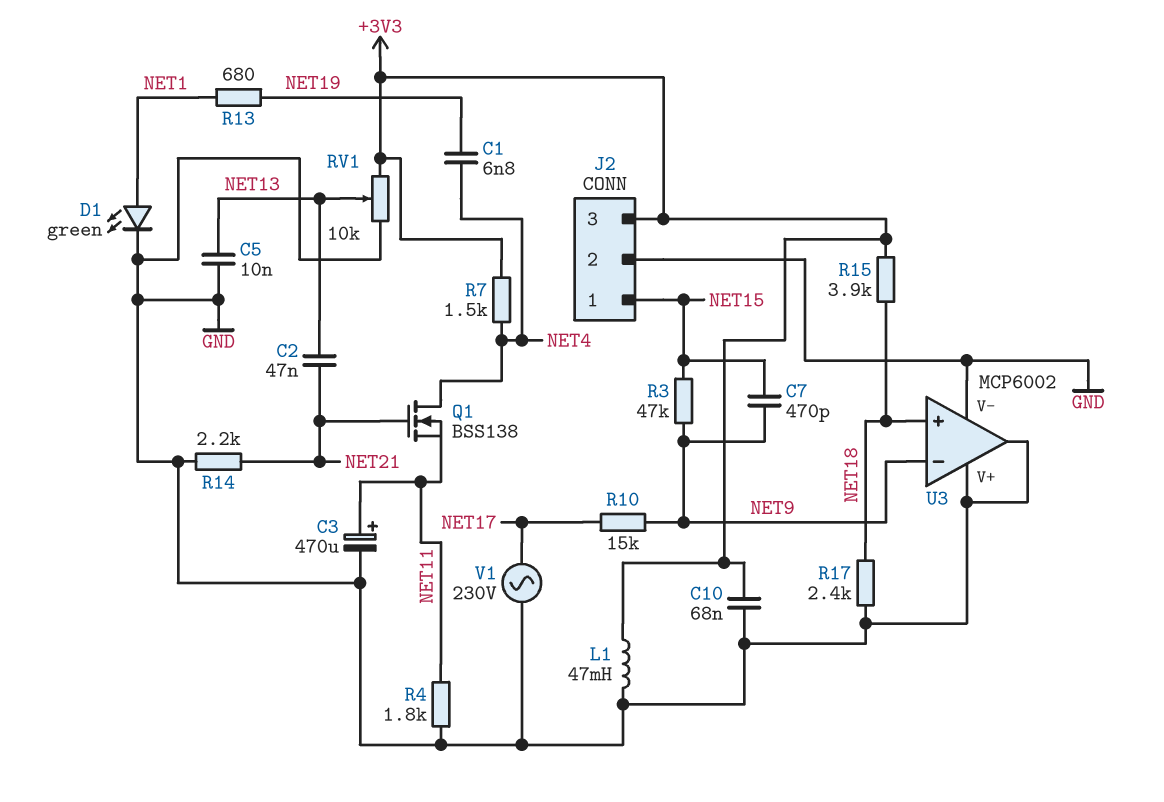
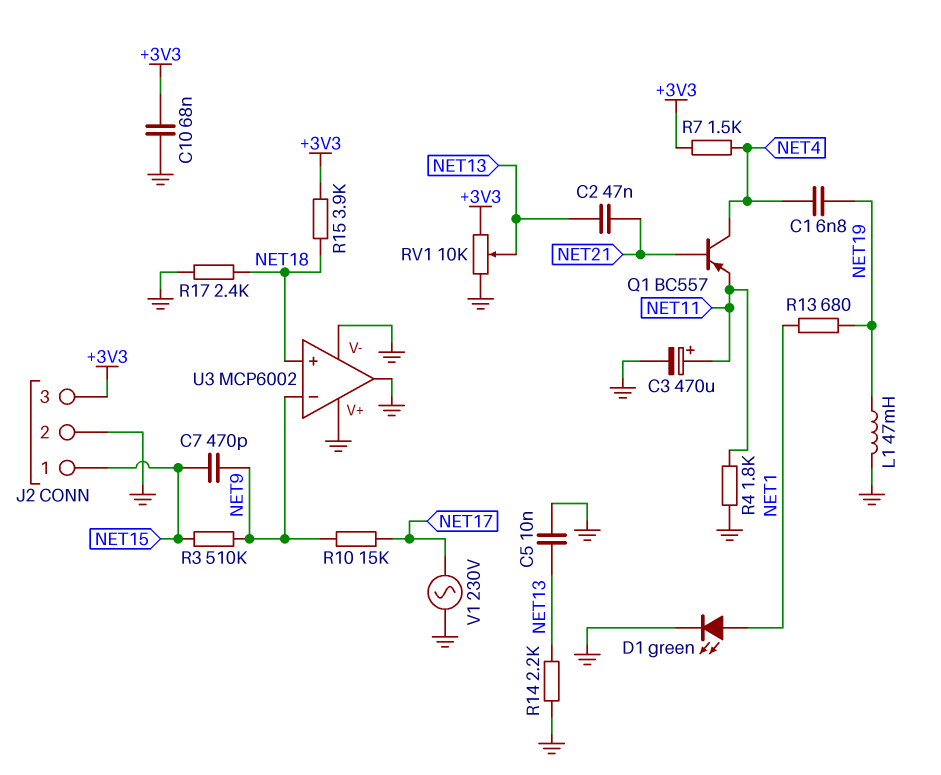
L1: 47mH (+3V3, GND) -> 47mH (GND, NET19)
Q1: NMOS BSS138 (G NET21, D NET4, S NET11) -> PNP BC557 (B NET21, C NET4, E NET11)
R3: 47k (NET9, NET15) -> 510k (NET9, NET15)
R14: 2.2k (GND, NET21) -> 2.2k (GND, NET13)

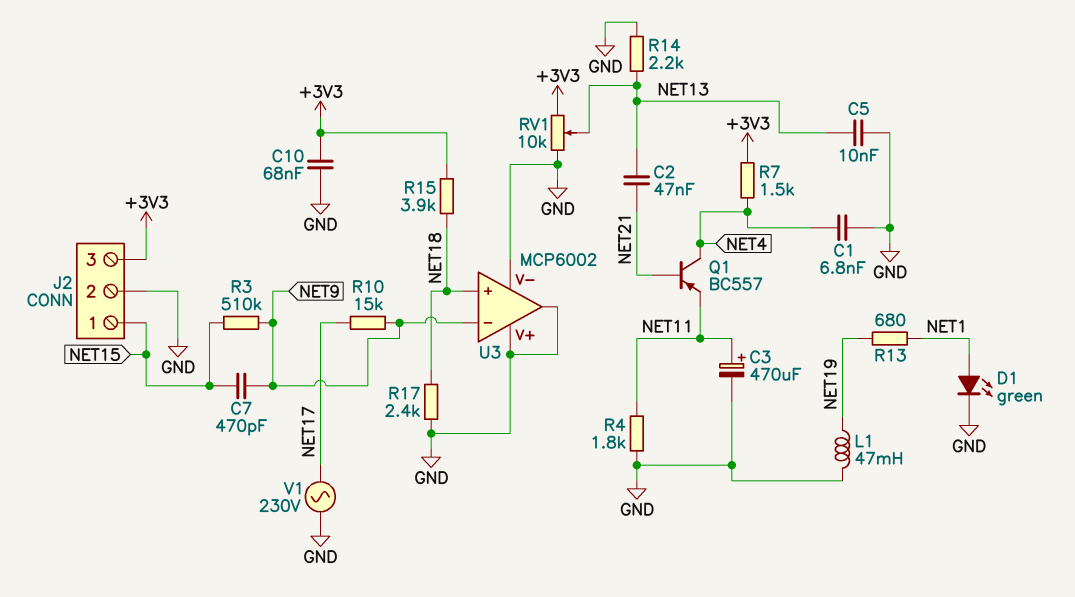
C1: 6.8nF (NET4, NET19) -> 6.8nF (GND, NET4)

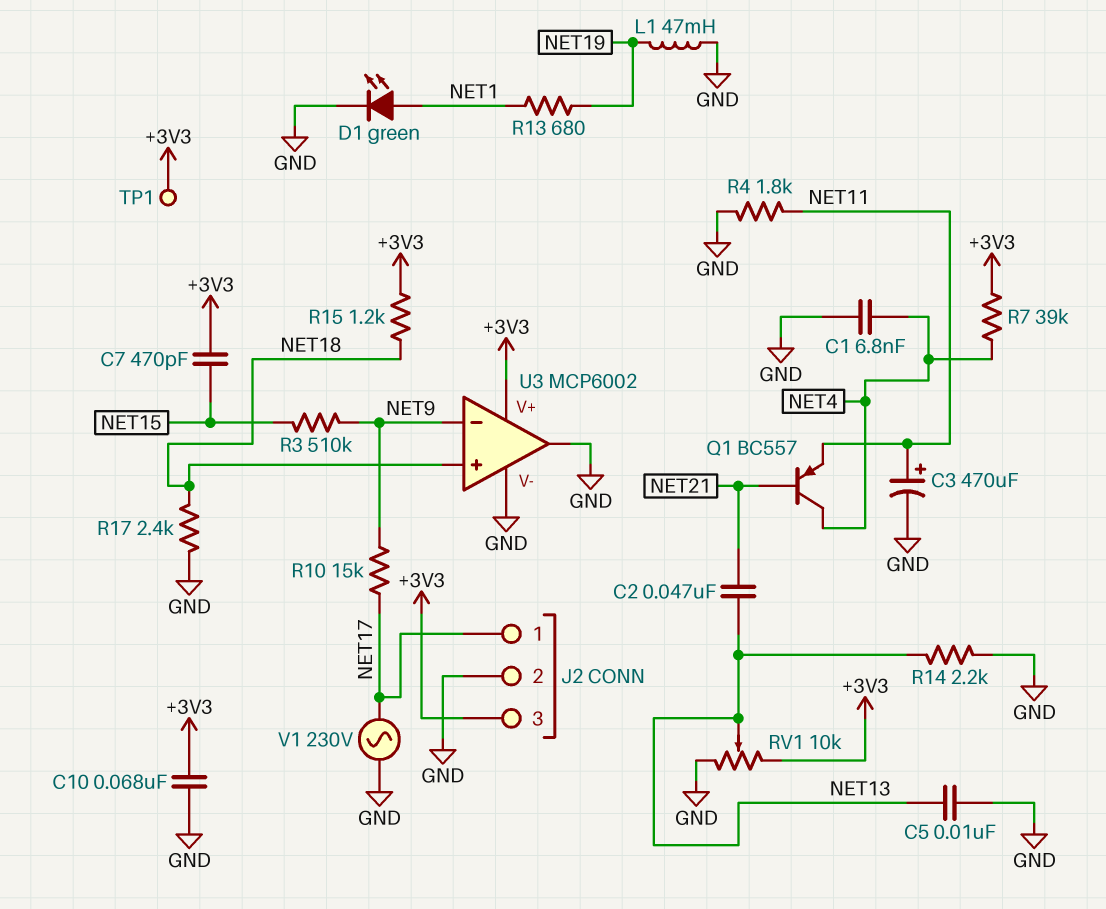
C7: 470pF (NET9, NET15) -> 470pF (+3V3, NET15)
J2 pin 1: NET15 -> NET17
R7: 1.5k (+3V3, NET4) -> 39k (+3V3, NET4)
R15: 3.9k (+3V3, NET18) -> 1.2k (+3V3, NET18)
TP1: none -> test point (+3V3)
U3 pin V+: GND -> +3V3

